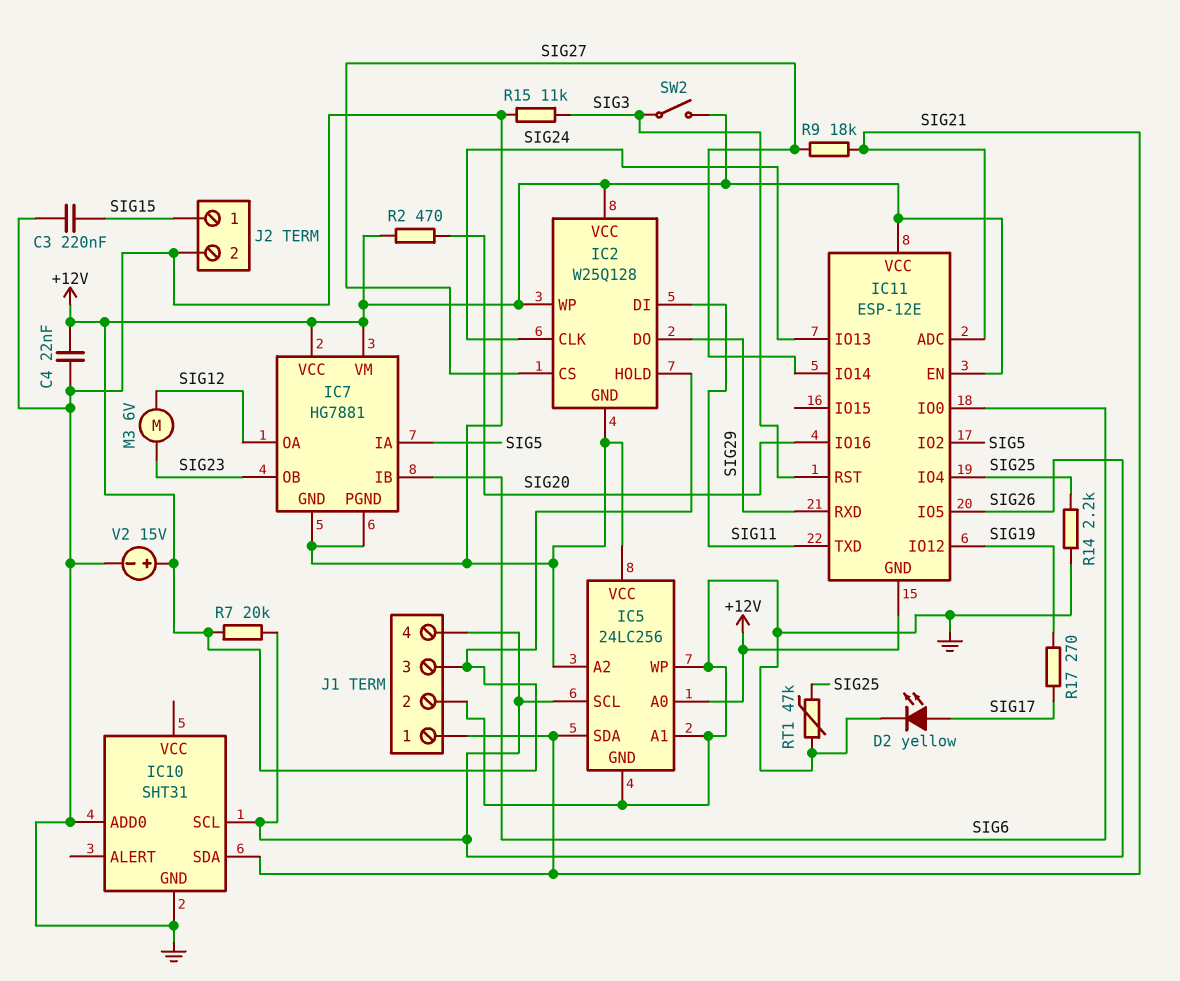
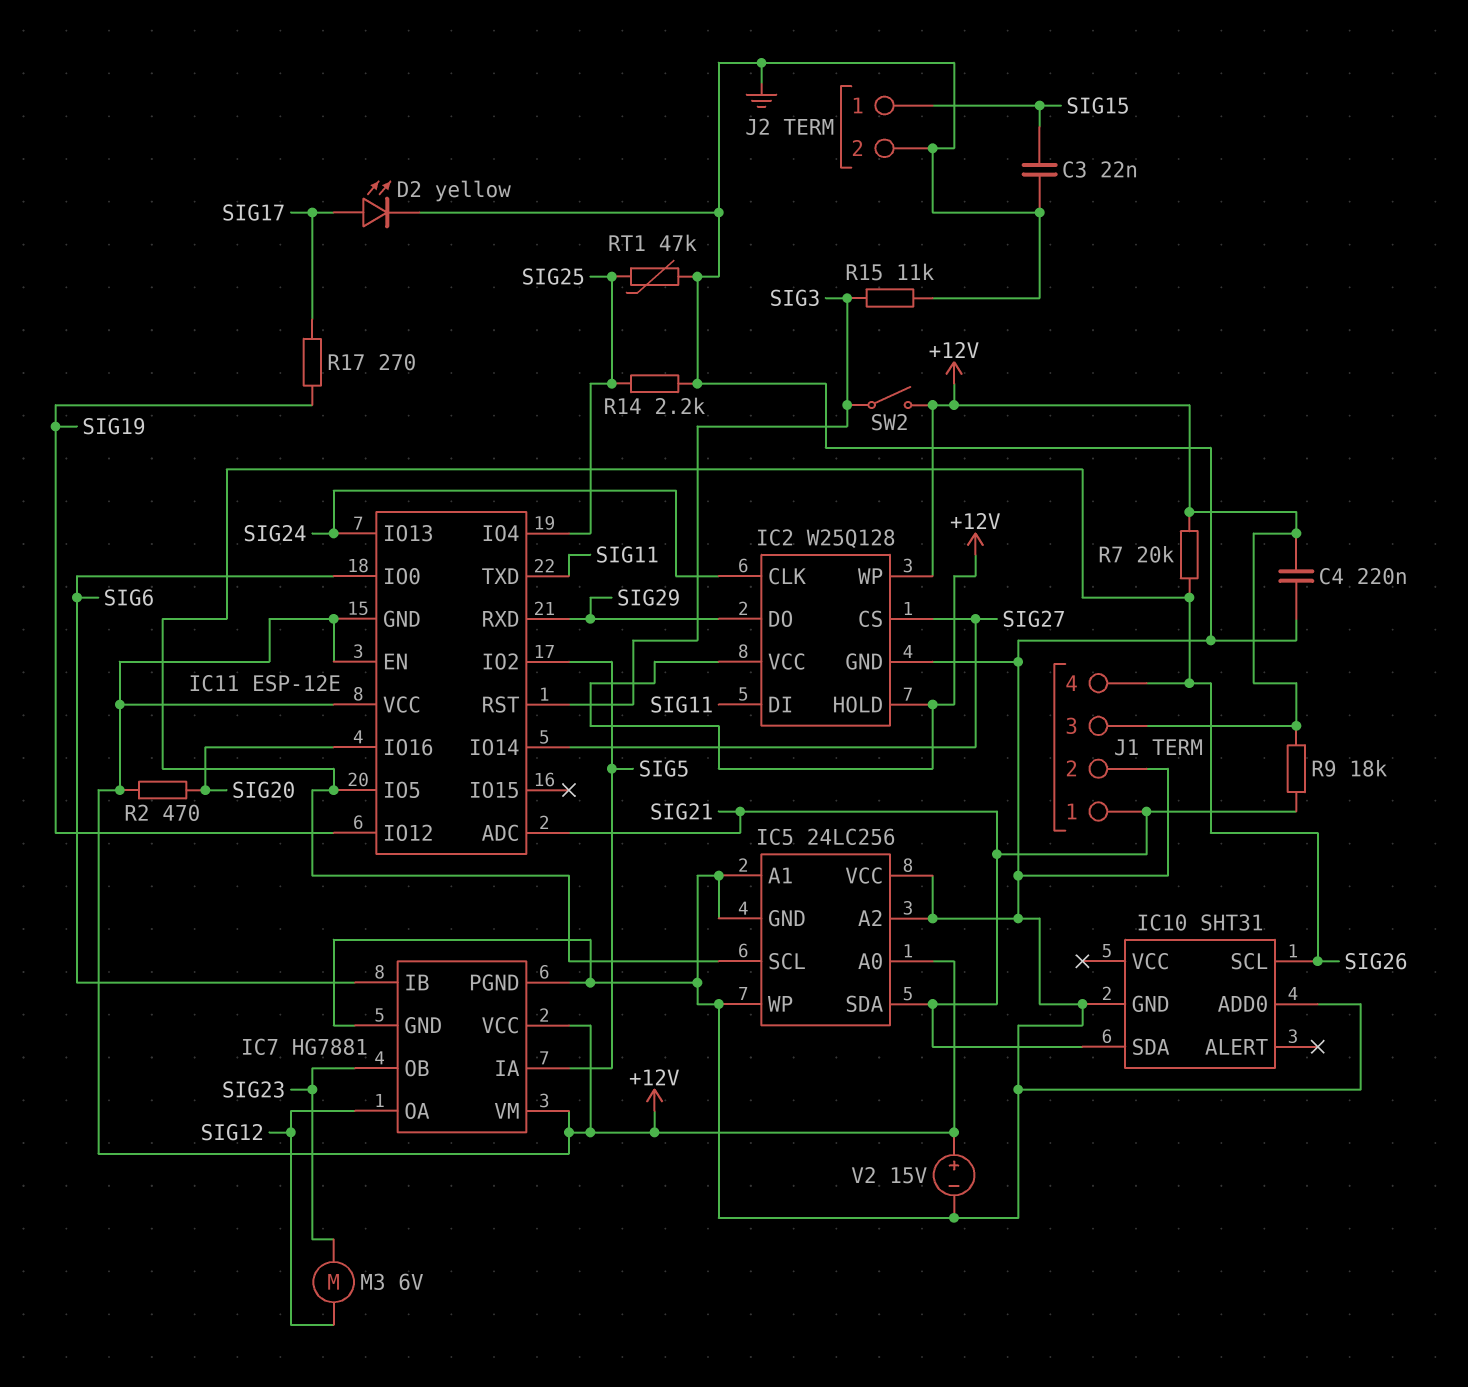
C3: 220nF (GND, SIG15) -> 22nF (GND, SIG15)
C4: 22nF (+12V, GND) -> 220nF (+12V, GND)
R9: 18k (SIG21, SIG27) -> 18k (+12V, SIG21)

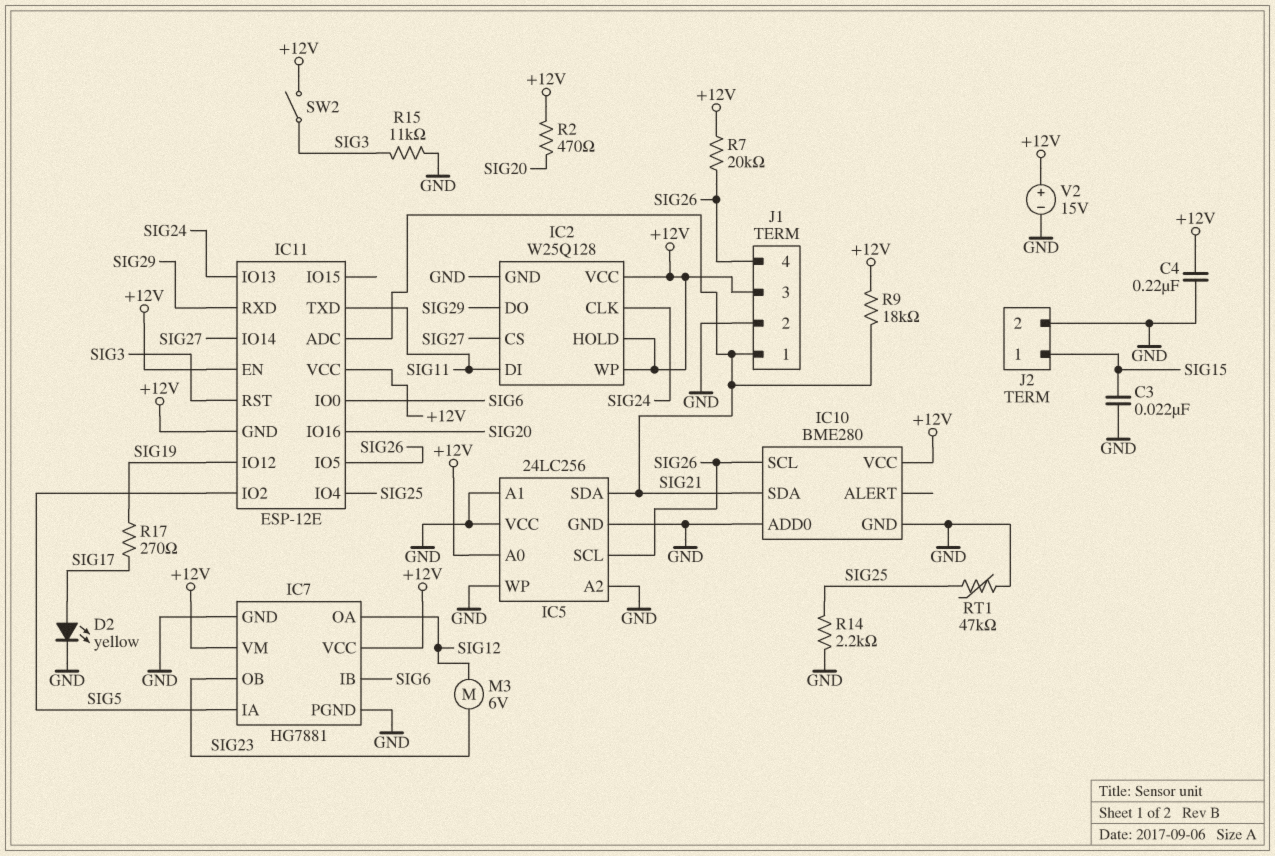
IC10: SHT31 -> BME280
IC10 pin VCC: none -> +12V

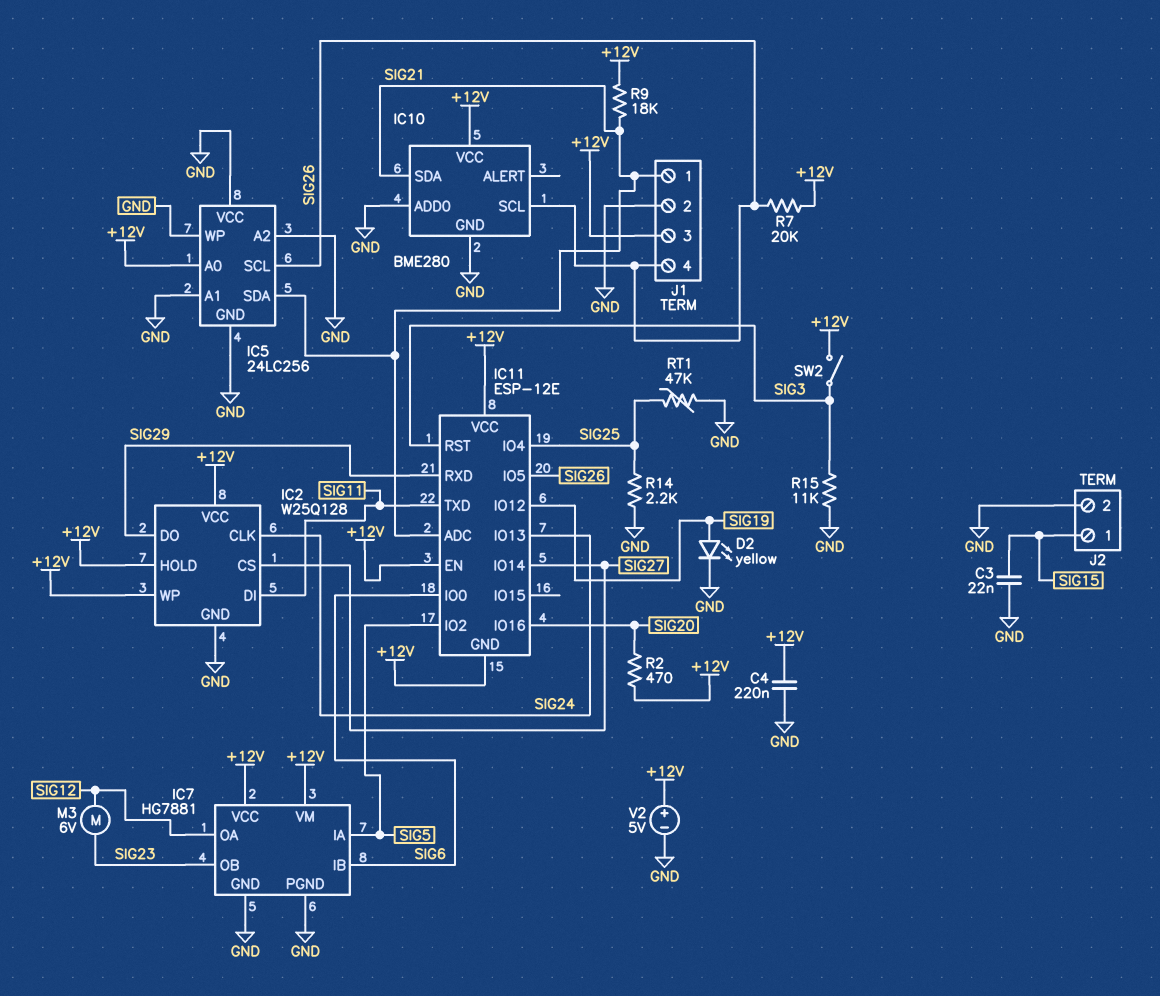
D2: LED yellow (A SIG17, K GND) -> LED yellow (A SIG19, K GND)
R17: 270 (SIG17, SIG19) -> none
V2: 15V (plus +12V, minus GND) -> 5V (plus +12V, minus GND)

